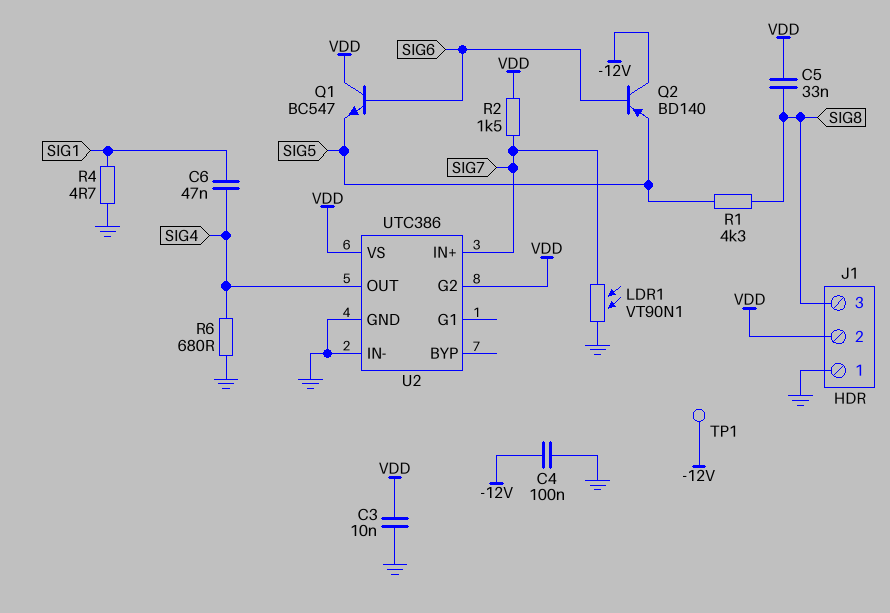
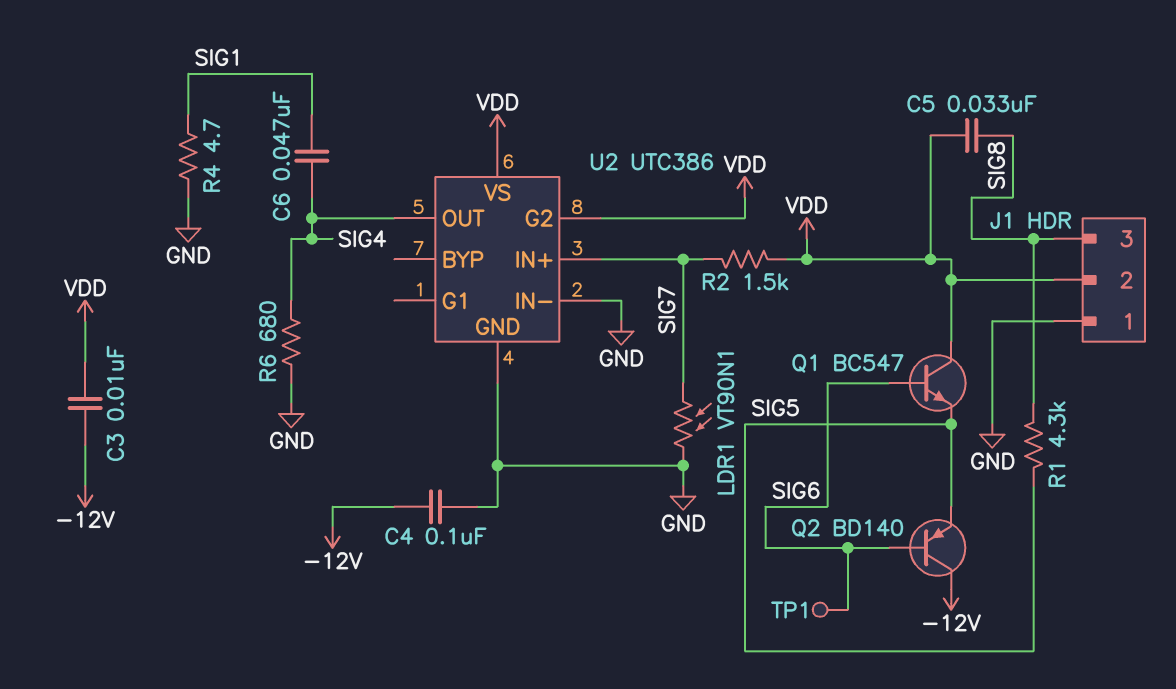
C3: 10nF (GND, VDD) -> 10nF (-12V, VDD)
TP1: test point (-12V) -> test point (SIG6)

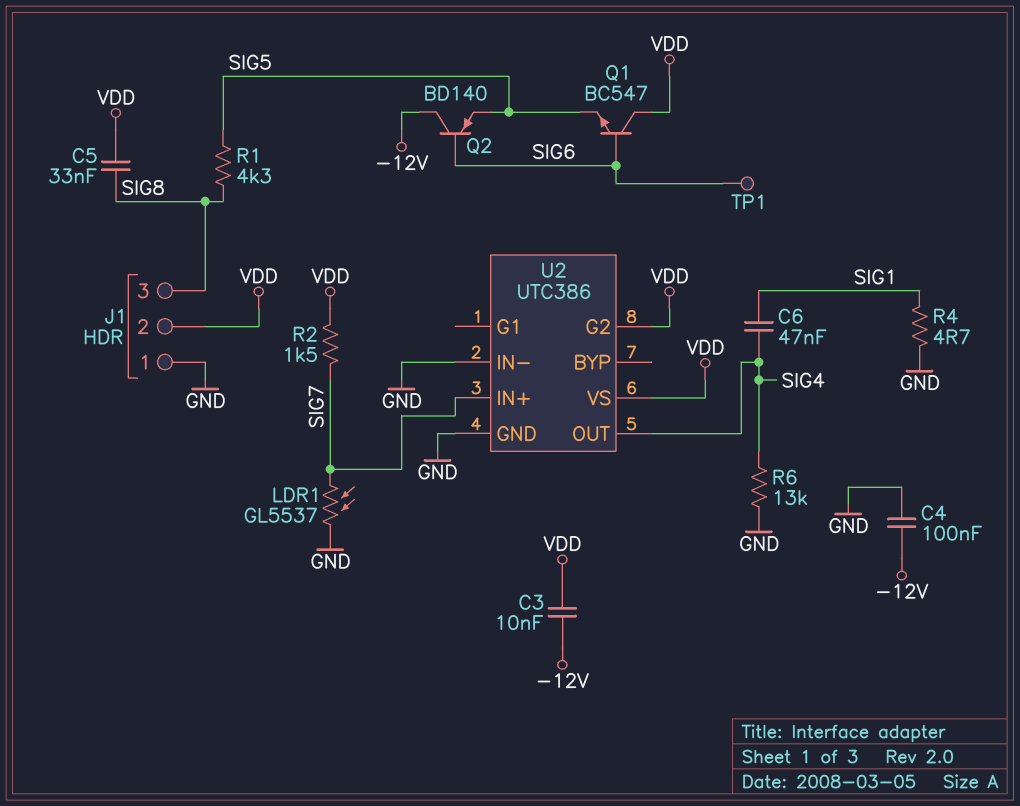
LDR1: VT90N1 (GND, SIG7) -> GL5537 (GND, SIG7)
R6: 680 (GND, SIG4) -> 13k (GND, SIG4)

